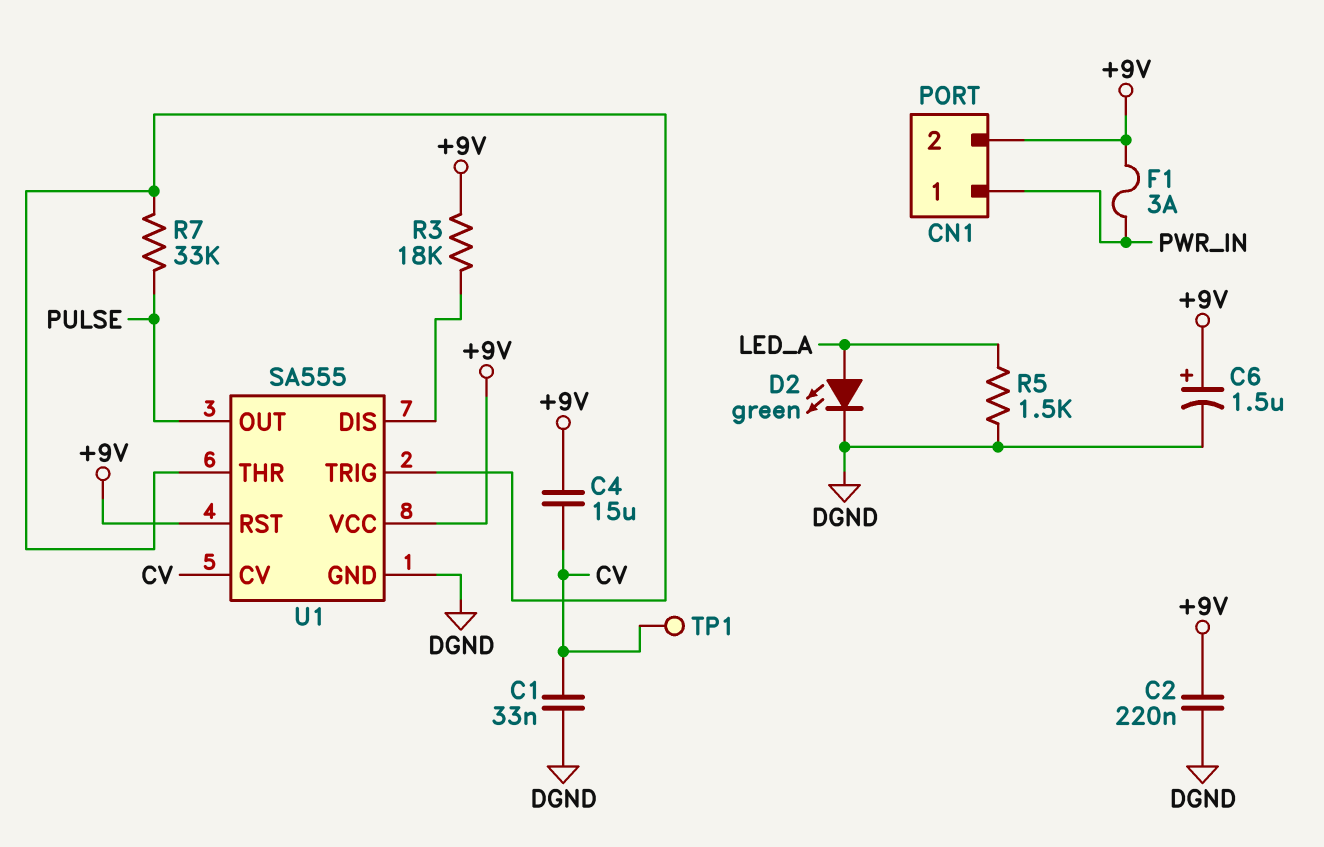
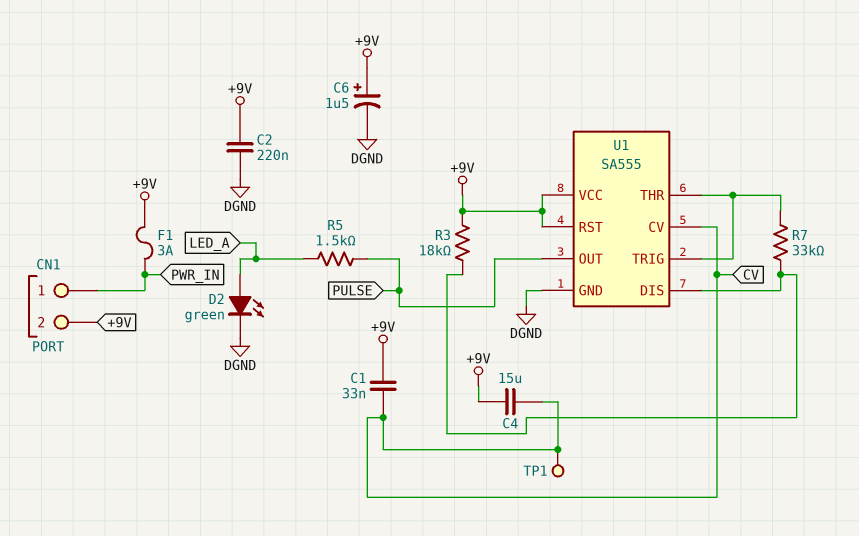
C1: 33nF (CV, DGND) -> 33nF (+9V, CV)
R5: 1.5k (DGND, LED_A) -> 1.5k (LED_A, PULSE)
R7: 33k (PULSE, U1/THR) -> 33k (U1/DIS, U1/THR)

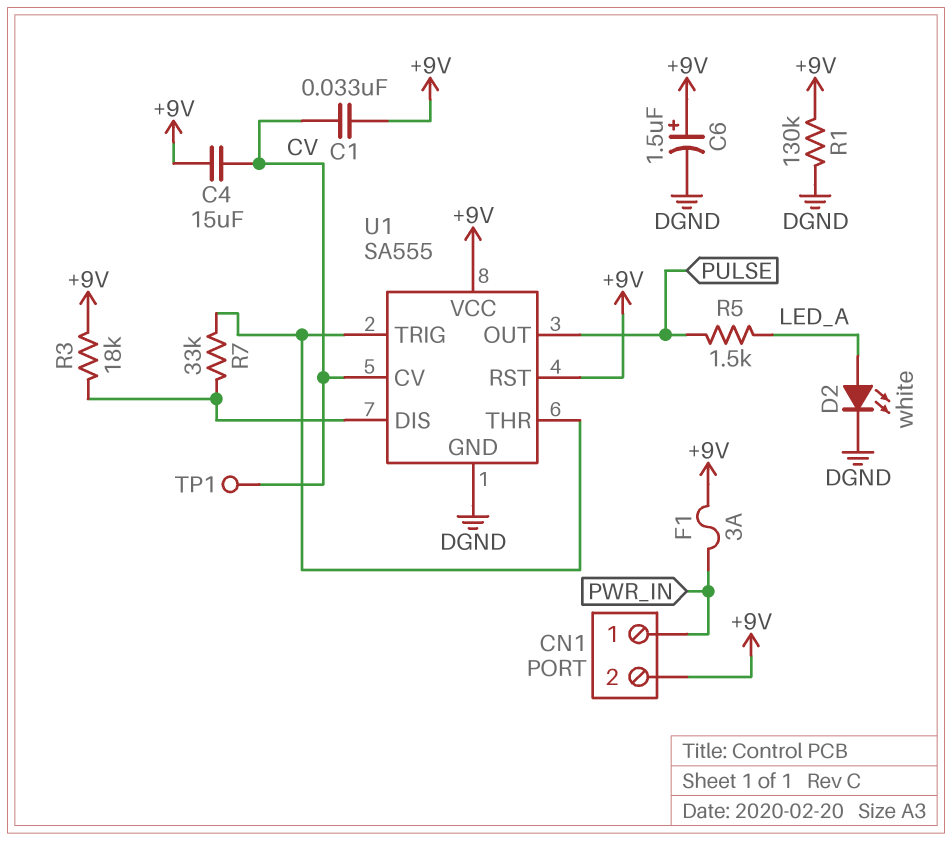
C2: 220nF (+9V, DGND) -> none
D2: LED green (A LED_A, K DGND) -> LED white (A LED_A, K DGND)
R1: none -> 130k (+9V, DGND)

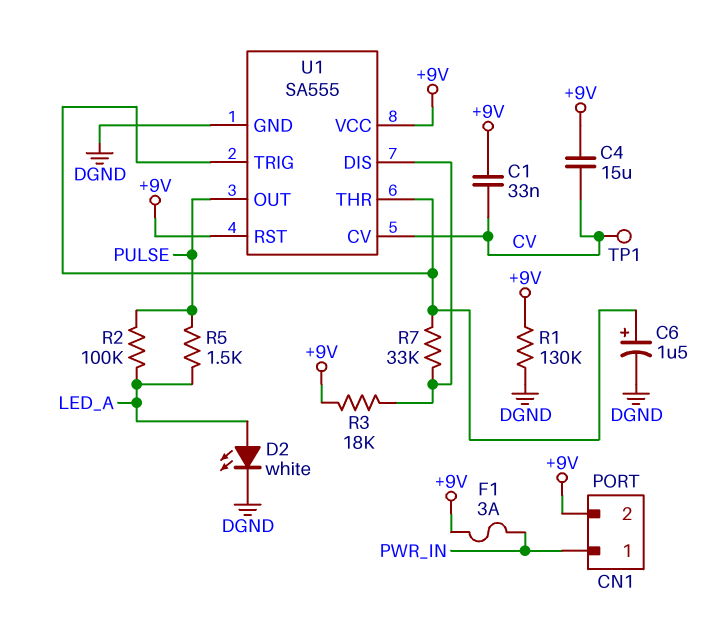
C6: 1.5uF (plus +9V, minus DGND) -> 1.5uF (plus U1/THR, minus DGND)
R2: none -> 100k (LED_A, PULSE)

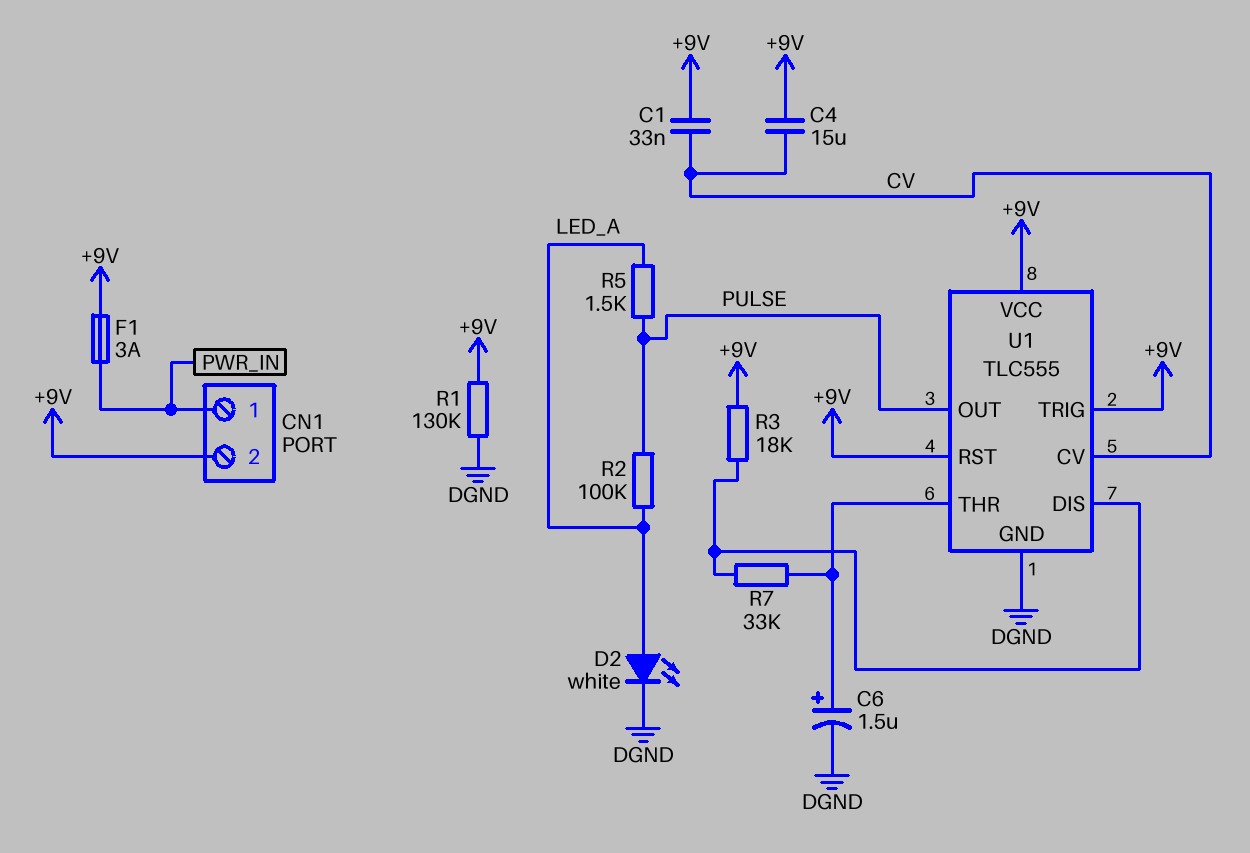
TP1: test point (CV) -> none
U1: SA555 -> TLC555
U1 pin TRIG: U1/THR -> +9V

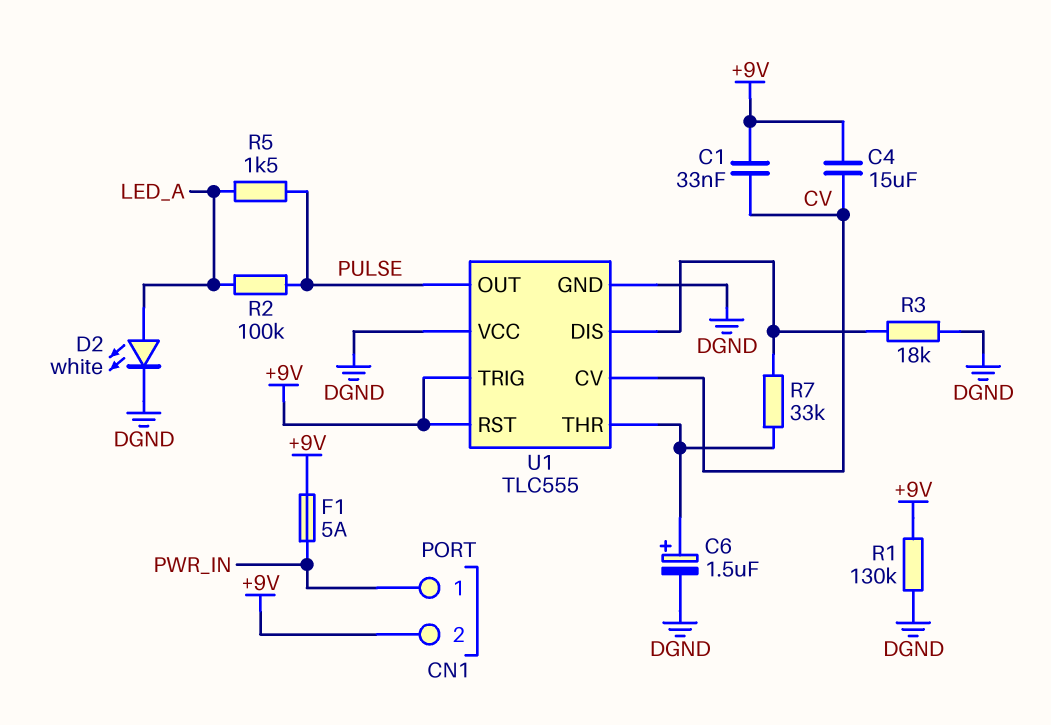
F1: 3A (+9V, PWR_IN) -> 5A (+9V, PWR_IN)
R3: 18k (+9V, U1/DIS) -> 18k (DGND, U1/DIS)
U1 pin VCC: +9V -> DGND

